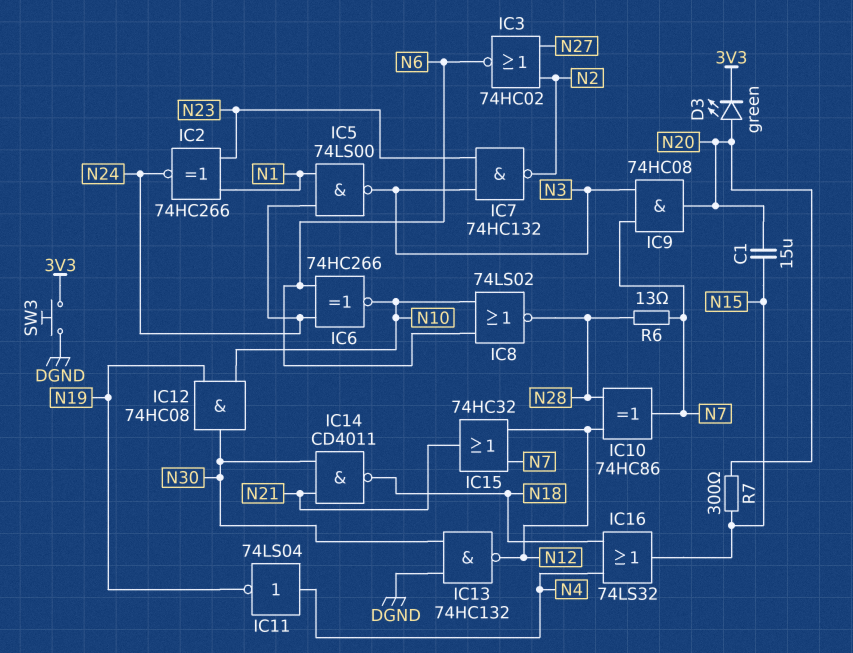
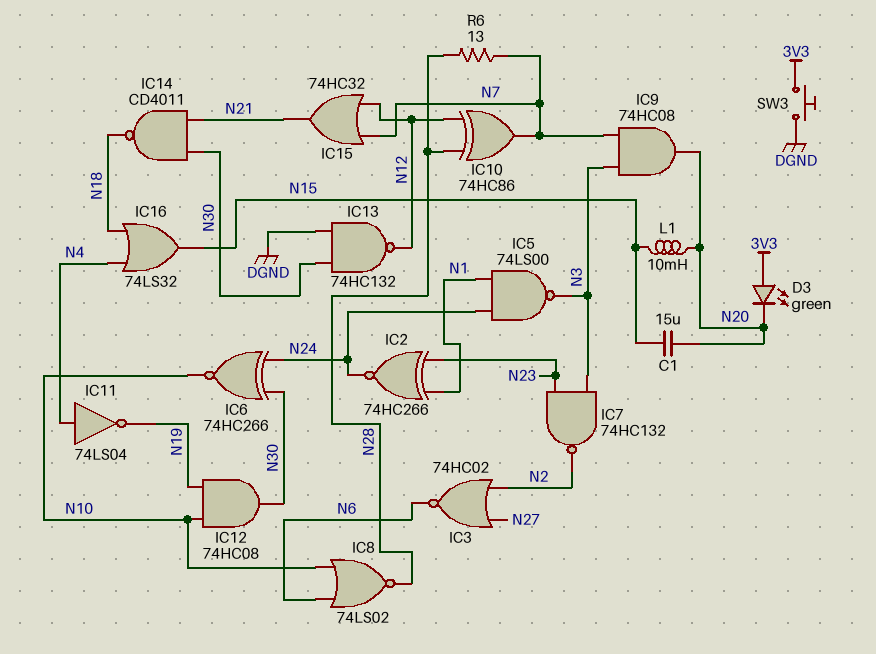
D3: LED green (A N20, K 3V3) -> LED green (A 3V3, K N20)
IC6: XNOR 74HC266 (in N6, in N24, out N10) -> XNOR 74HC266 (in N24, in N30, out N10)
L1: none -> 10mH (N15, N20)
R7: 300 (N15, N20) -> none

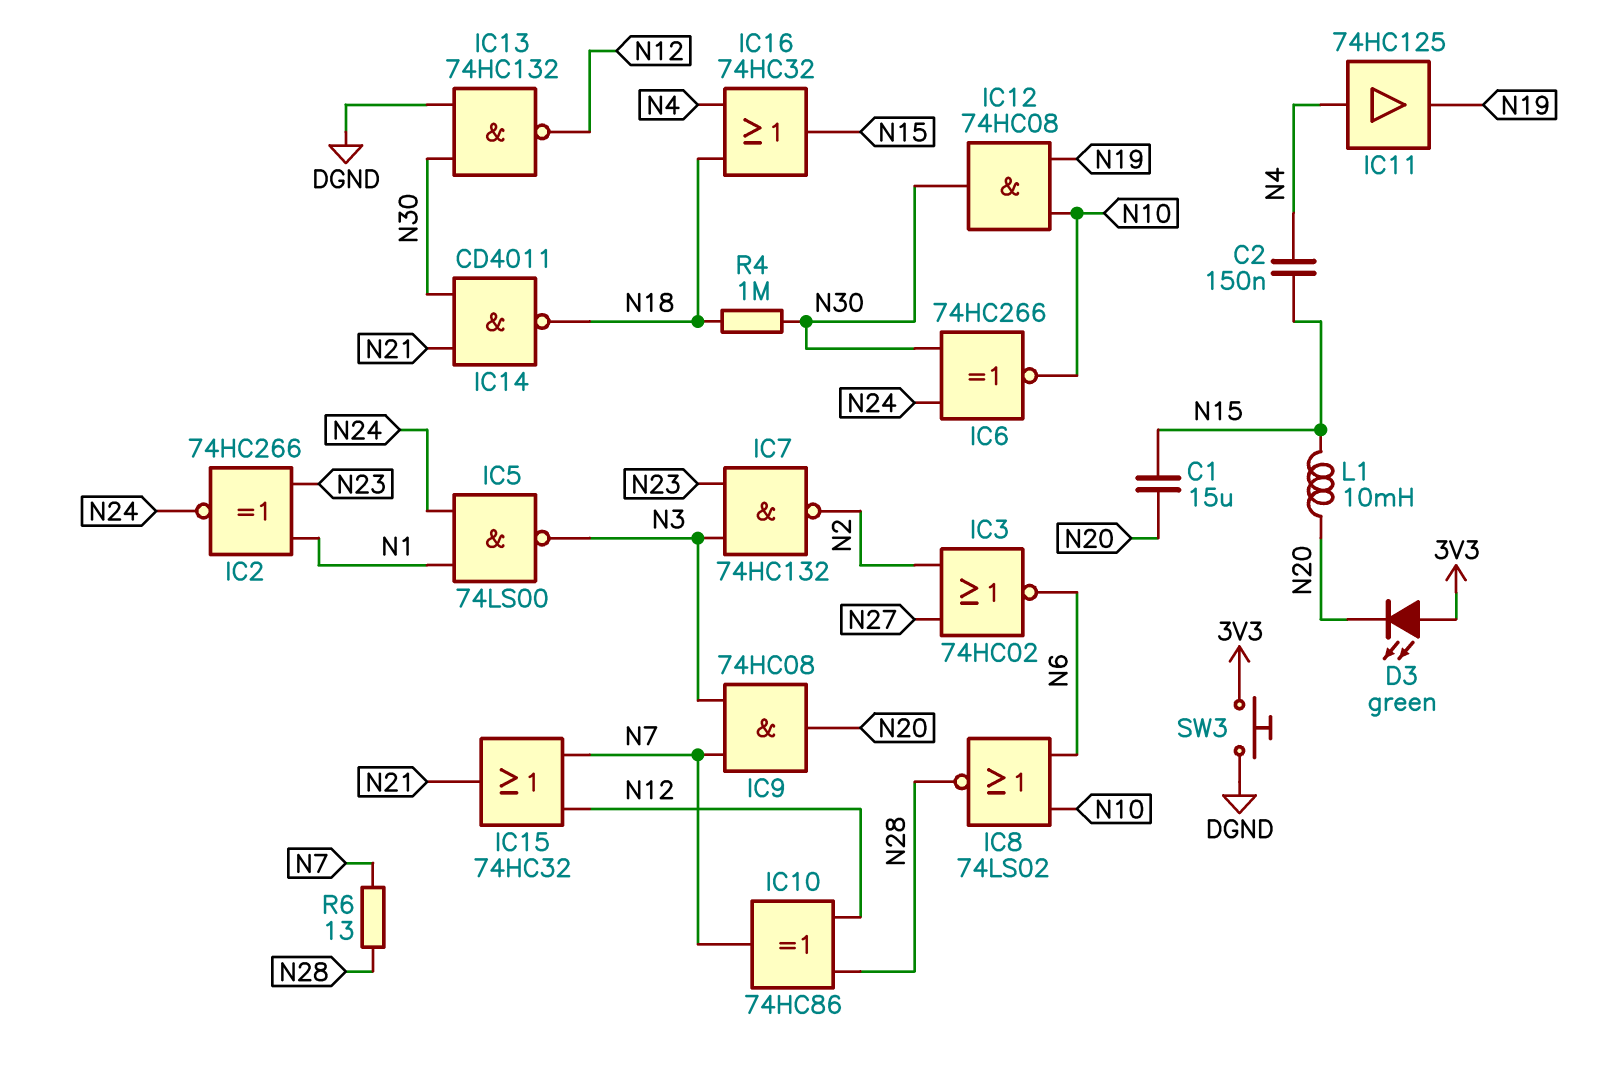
C2: none -> 150nF (N4, N15)
IC11: NOT 74LS04 (in N4, out N19) -> buffer 74HC125 (in N4, out N19)
IC16: OR 74LS32 (in N4, in N18, out N15) -> OR 74HC32 (in N4, in N18, out N15)
R4: none -> 1M (N18, N30)

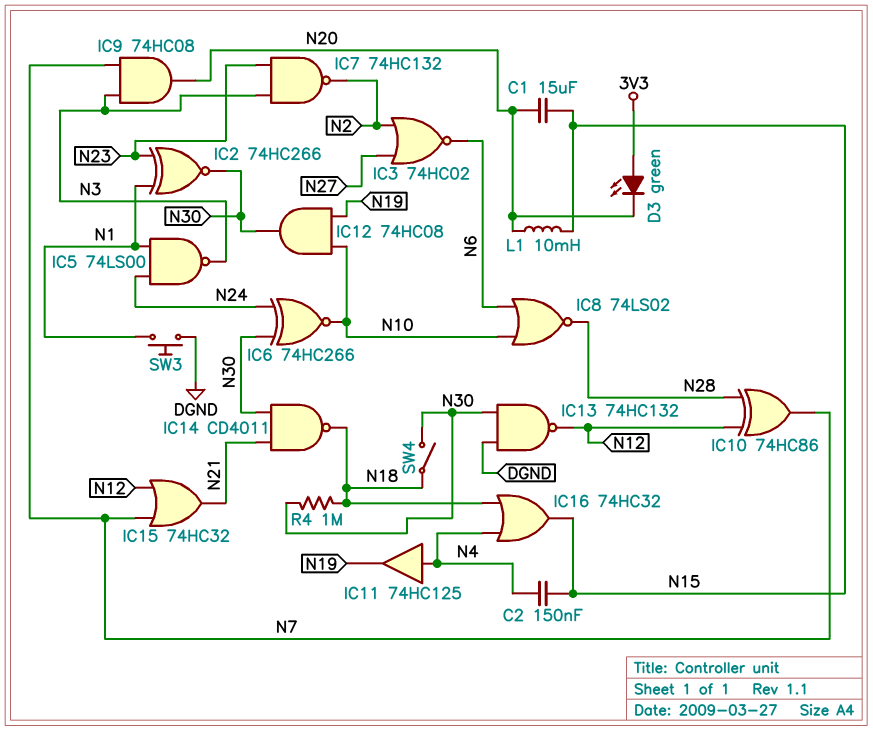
IC2: XNOR 74HC266 (in N1, in N23, out N24) -> XNOR 74HC266 (in N1, in N23, out N30)
R6: 13 (N7, N28) -> none
SW3: button (3V3, DGND) -> button (DGND, N1)
SW4: none -> switch (N18, N30)

